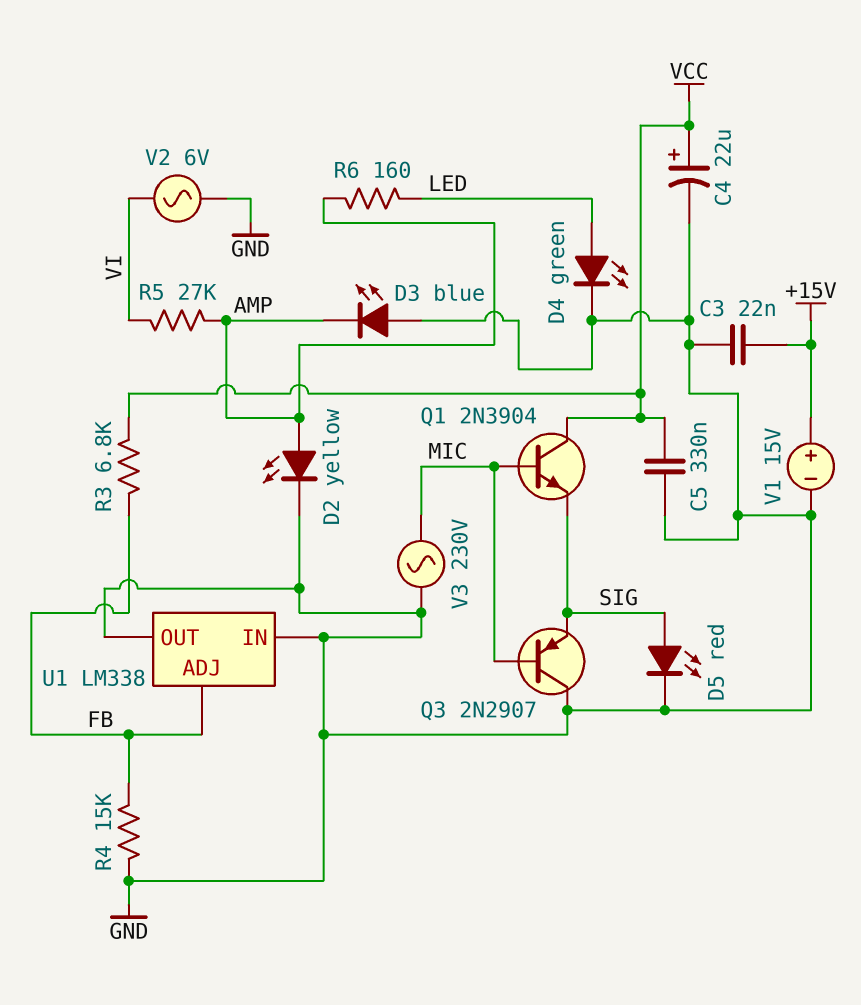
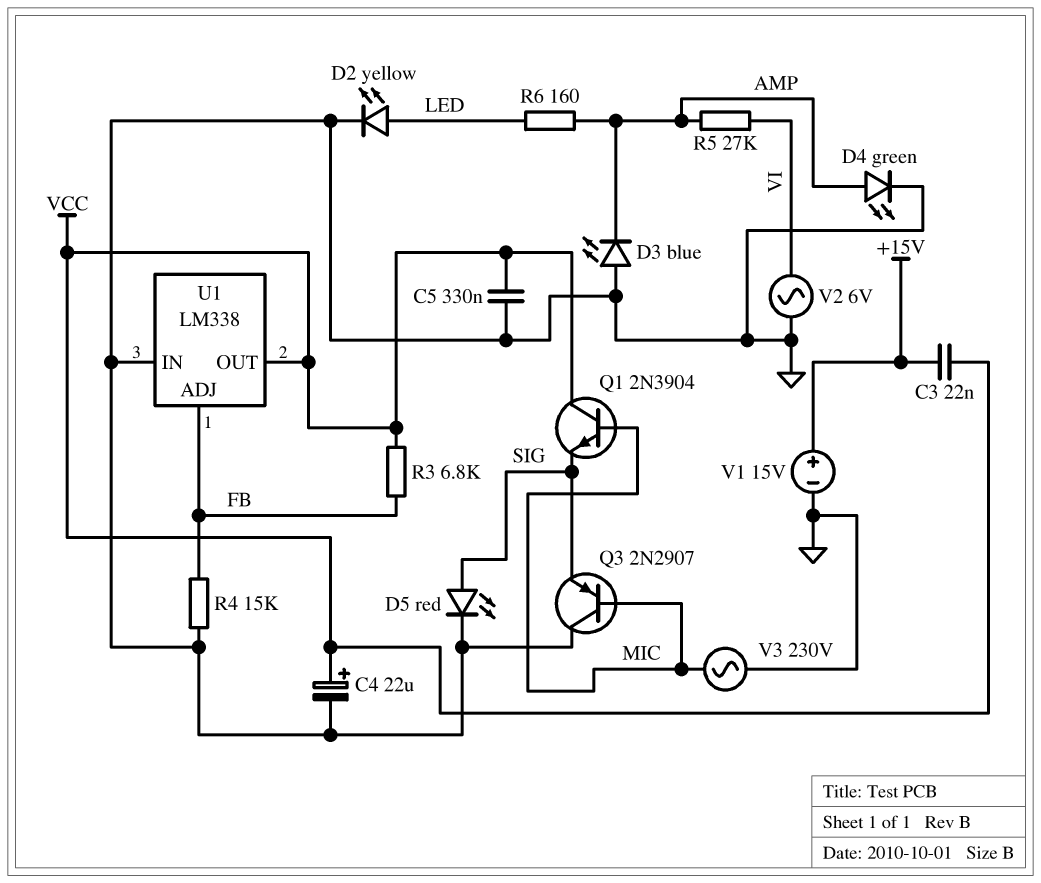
C3: 22nF (+15V, GND) -> 22nF (+15V, VCC)
D2: LED yellow (A AMP, K GND) -> LED yellow (A LED, K GND)
D4: LED green (A LED, K GND) -> LED green (A AMP, K GND)
U1 pin OUT: GND -> VCC

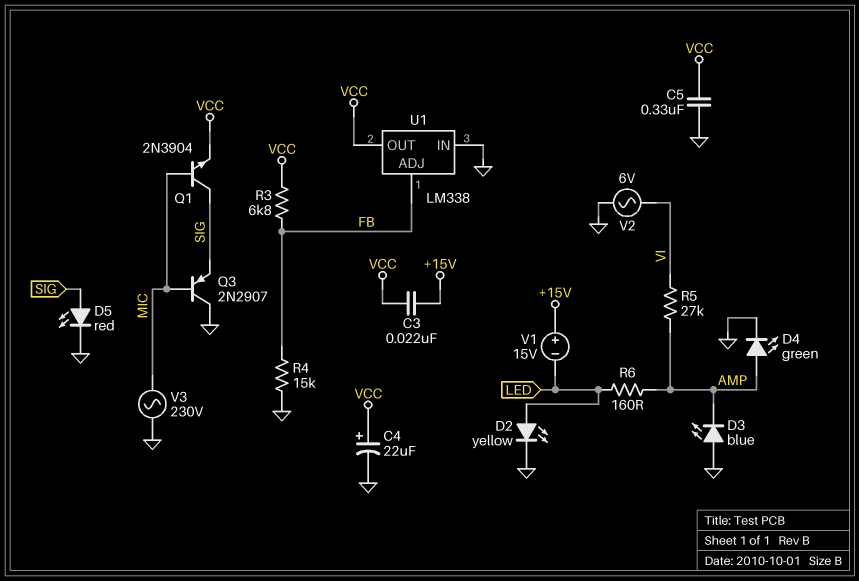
Q1: NPN 2N3904 (B MIC, C VCC, E SIG) -> NPN 2N3904 (B MIC, C SIG, E VCC)
V1: 15V (plus +15V, minus GND) -> 15V (plus +15V, minus LED)

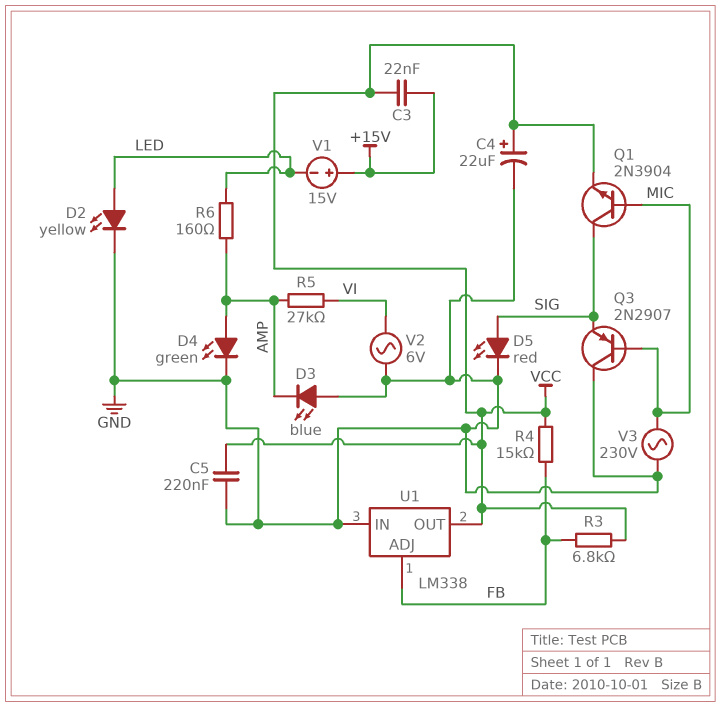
C5: 330nF (GND, VCC) -> 220nF (GND, VCC)
R4: 15k (FB, GND) -> 15k (FB, VCC)

